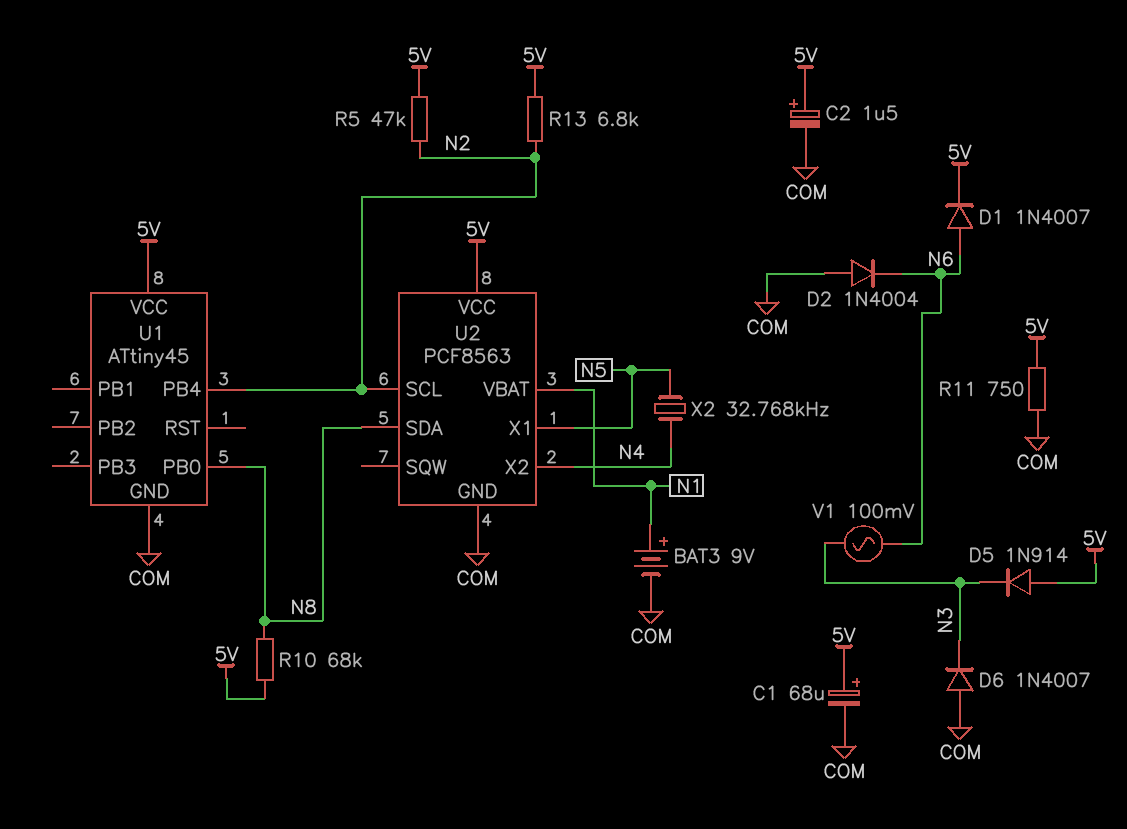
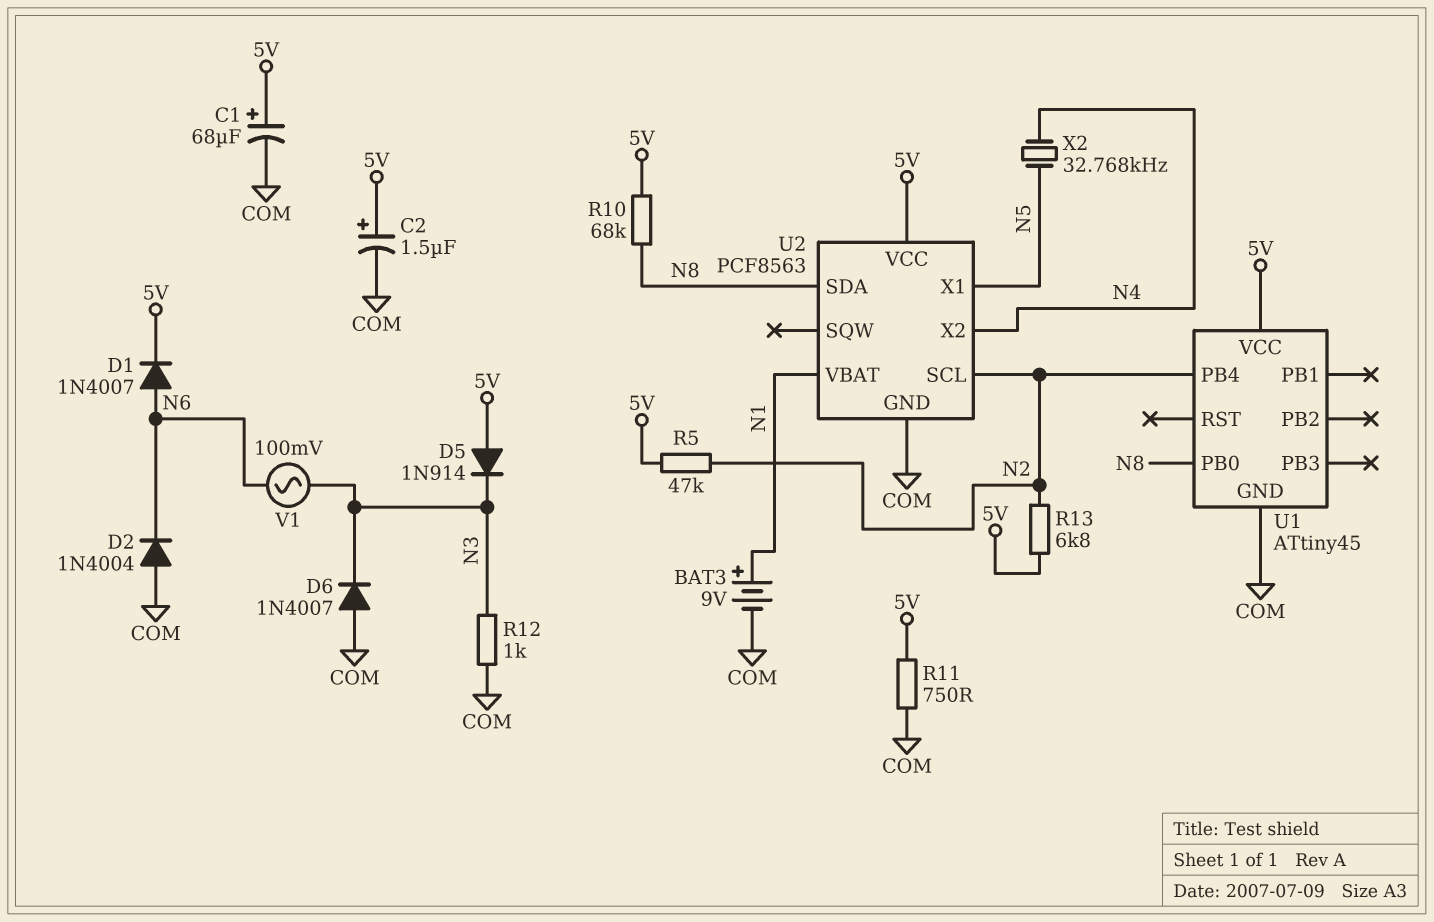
R12: none -> 1k (COM, N3)

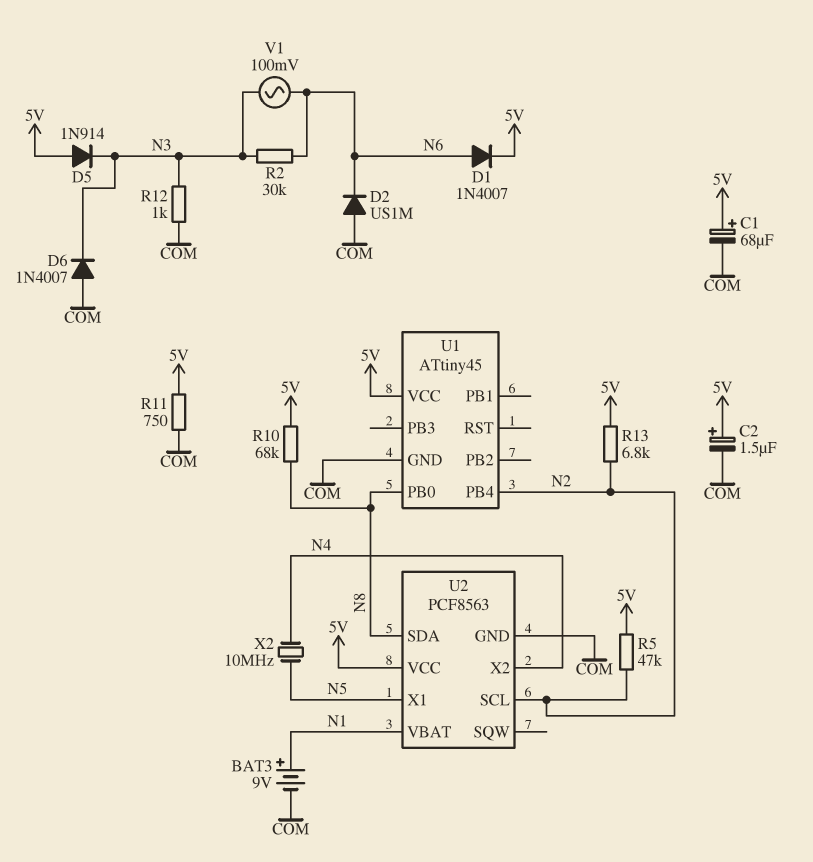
D2: diode 1N4004 (A COM, K N6) -> diode US1M (A COM, K N6)
R2: none -> 30k (N3, N6)
X2: 32.768kHz (N4, N5) -> 10MHz (N4, N5)

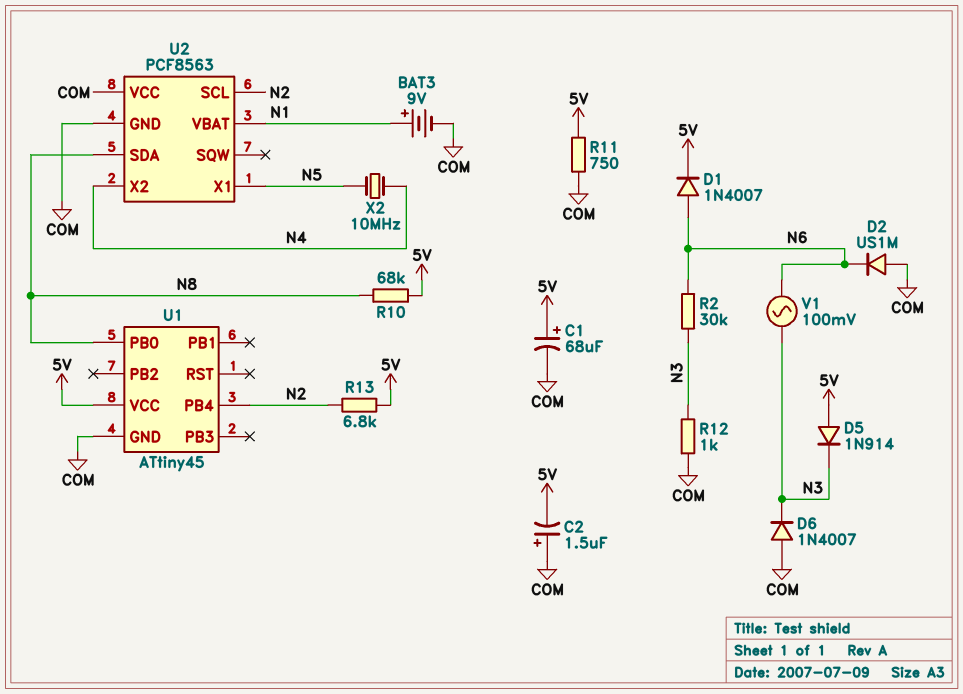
C2: 1.5uF (plus 5V, minus COM) -> 1.5uF (plus COM, minus 5V)
R5: 47k (5V, N2) -> none
U2 pin VCC: 5V -> COM

